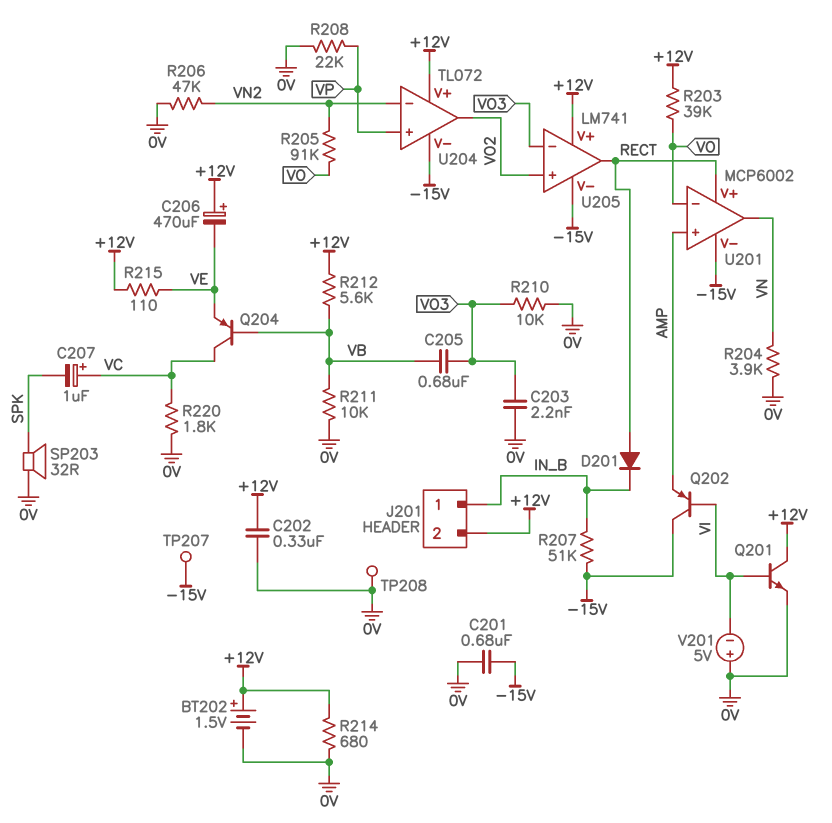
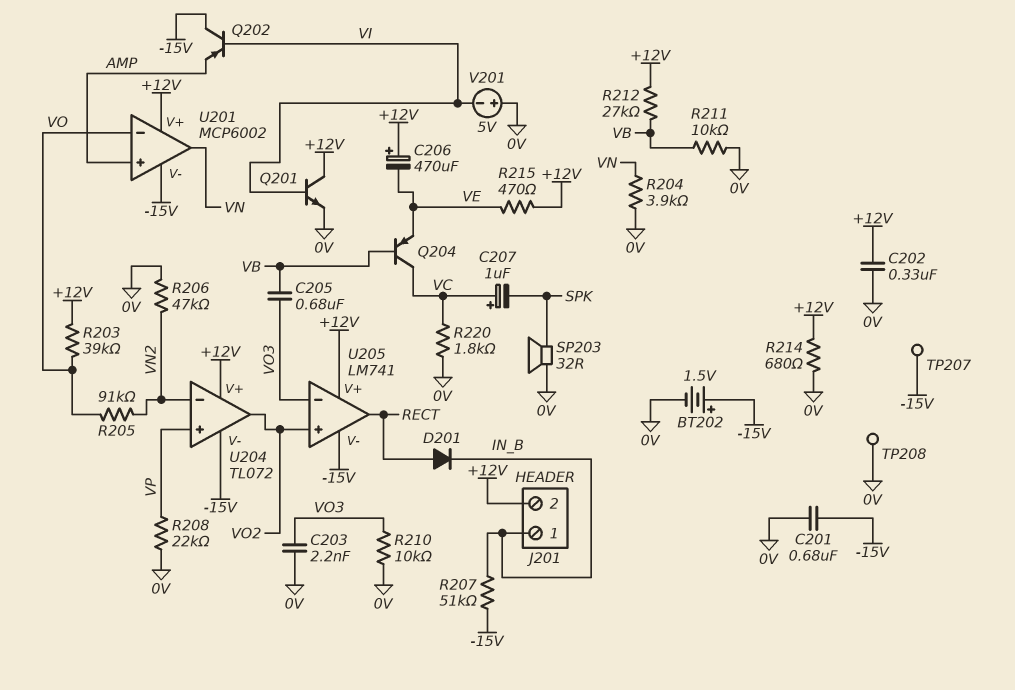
BT202: 1.5V (plus +12V, minus 0V) -> 1.5V (plus -15V, minus 0V)
R212: 5.6k (+12V, VB) -> 27k (+12V, VB)
R215: 110 (+12V, VE) -> 470 (+12V, VE)
U201 pin V+: RECT -> +12V

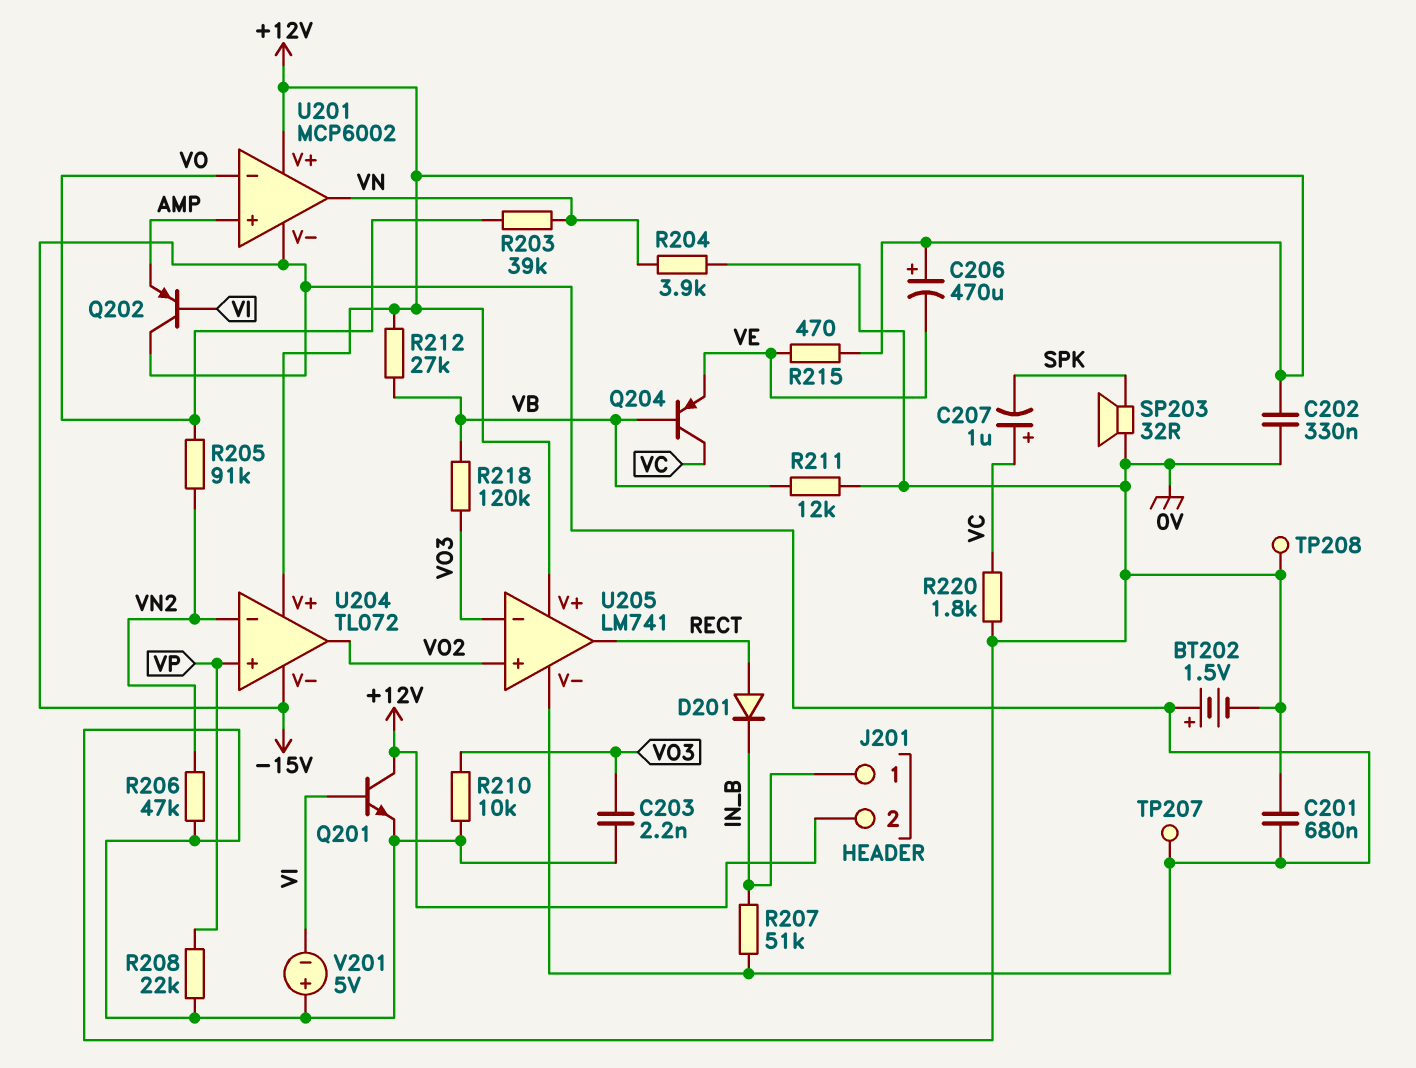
C205: 680nF (VB, VO3) -> none
R203: 39k (+12V, VO) -> 39k (VN, VO)
R211: 10k (0V, VB) -> 12k (0V, VB)
R214: 680 (+12V, 0V) -> none
R218: none -> 120k (VB, VO3)

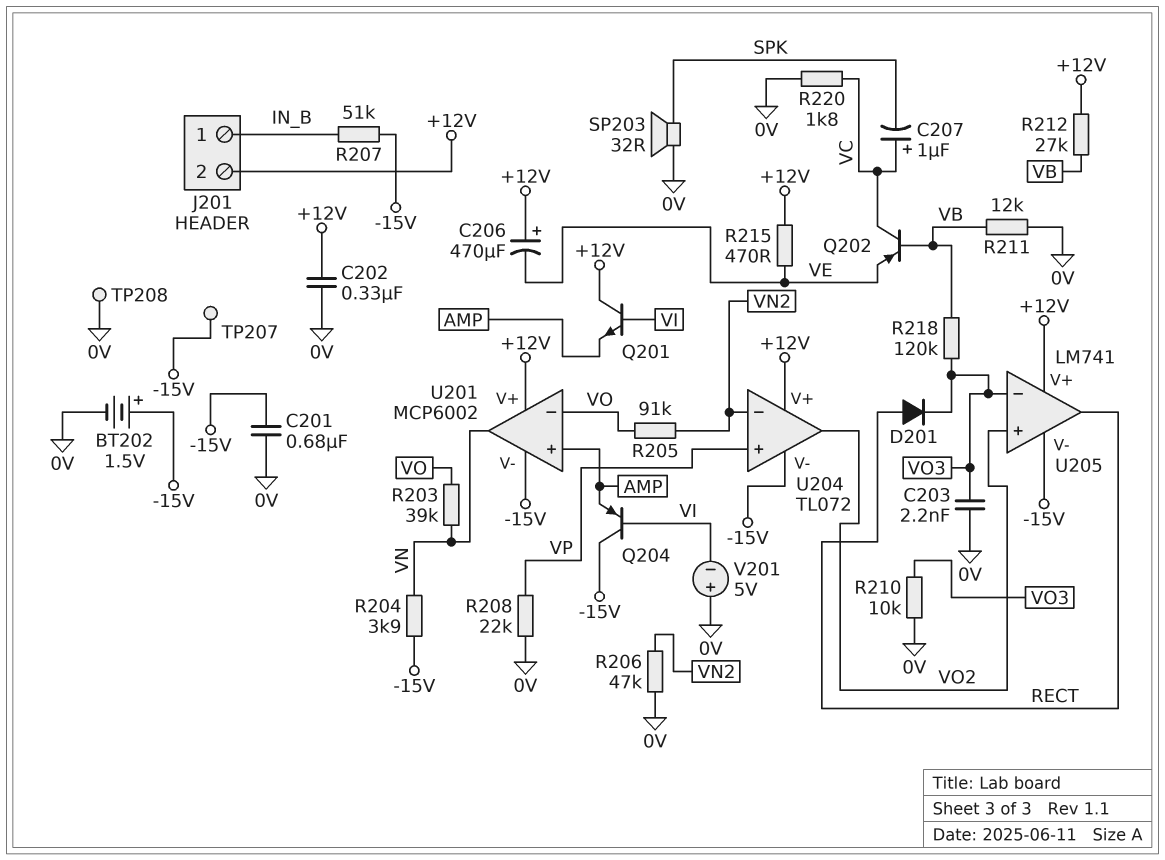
D201: diode (A RECT, K IN_B) -> diode (A RECT, K VO3)
Q201: NPN (B VI, C +12V, E 0V) -> NPN (B VI, C +12V, E AMP)
Q202: PNP (B VI, C -15V, E AMP) -> PNP (B VB, C VC, E VE)
Q204: PNP (B VB, C VC, E VE) -> PNP (B VI, C -15V, E AMP)
R204: 3.9k (0V, VN) -> 3.9k (-15V, VN)

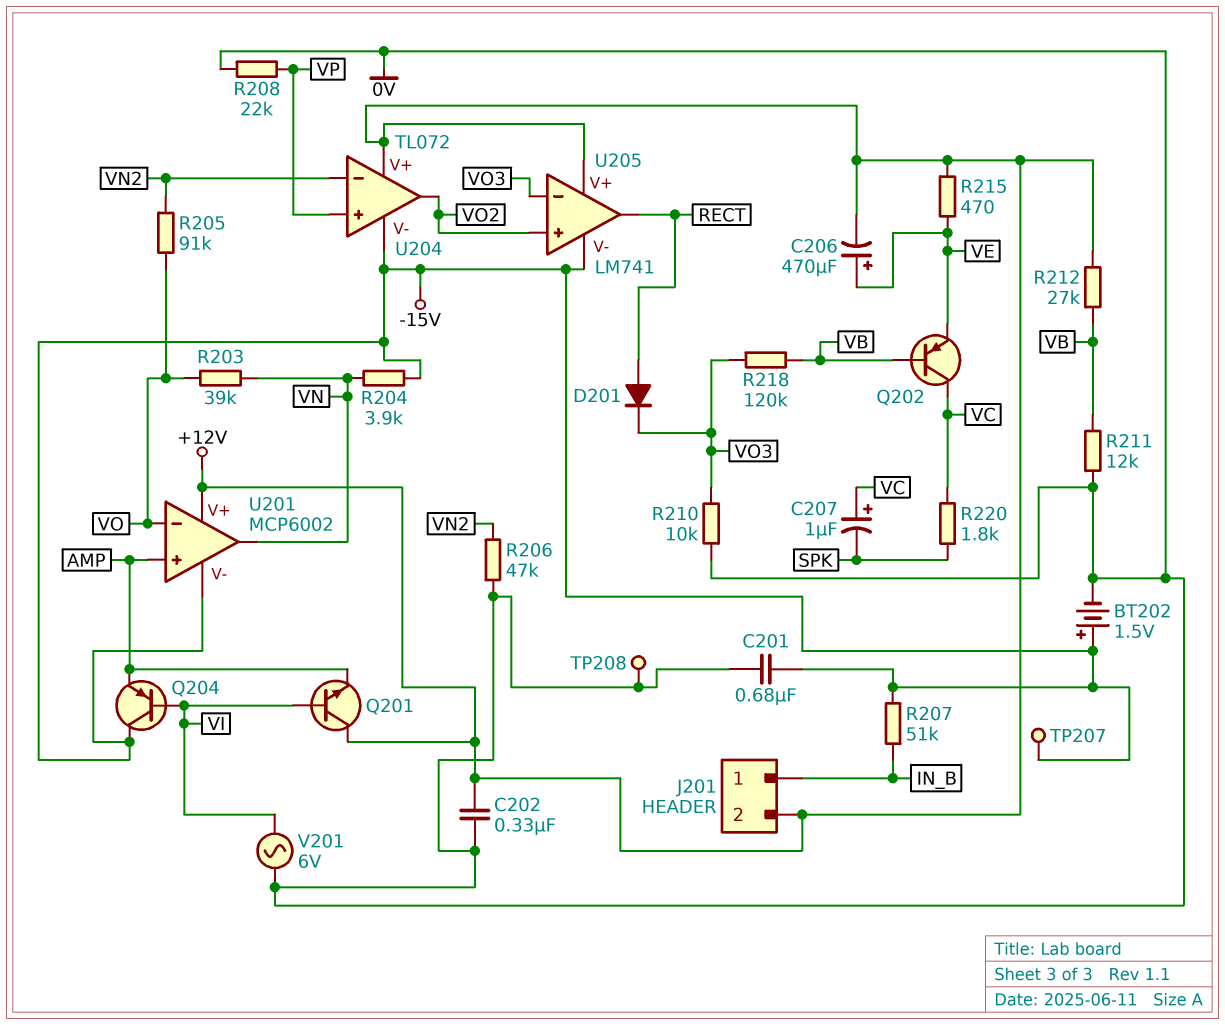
C203: 2.2nF (0V, VO3) -> none
C206: 470uF (plus +12V, minus VE) -> 470uF (plus VE, minus +12V)
R220: 1.8k (0V, VC) -> 1.8k (SPK, VC)
SP203: speaker 32R (0V, SPK) -> none
V201: 5V (plus 0V, minus VI) -> AC 6V (0V, VI)

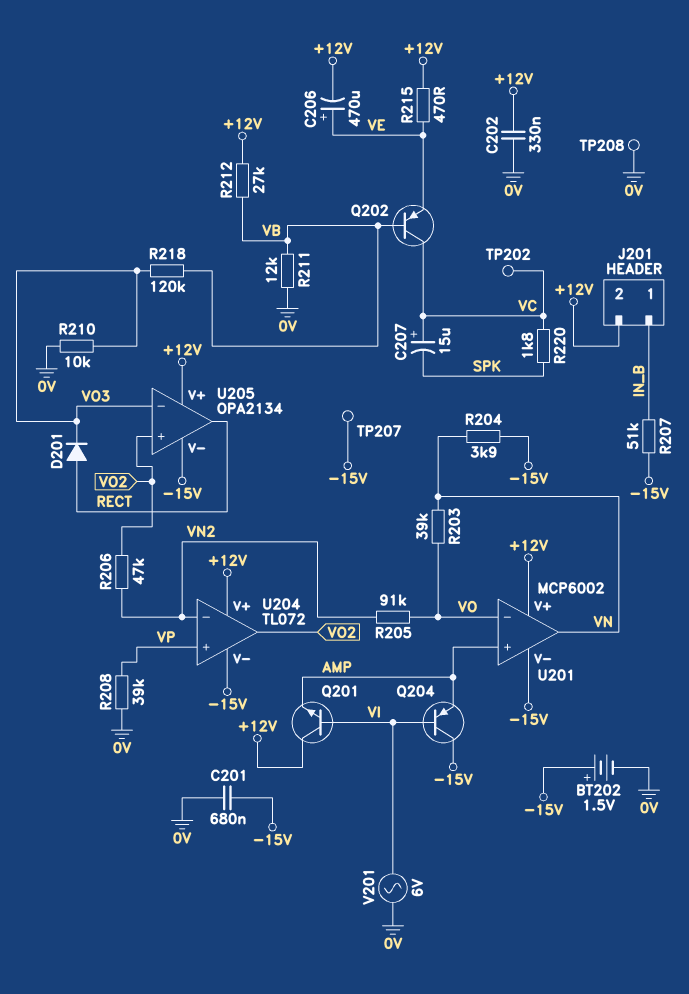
C207: 1uF (plus VC, minus SPK) -> 15uF (plus VC, minus SPK)
R206: 47k (0V, VN2) -> 47k (VN2, VO2)
R208: 22k (0V, VP) -> 39k (0V, VP)
TP202: none -> test point (VC)
U205: LM741 -> OPA2134

